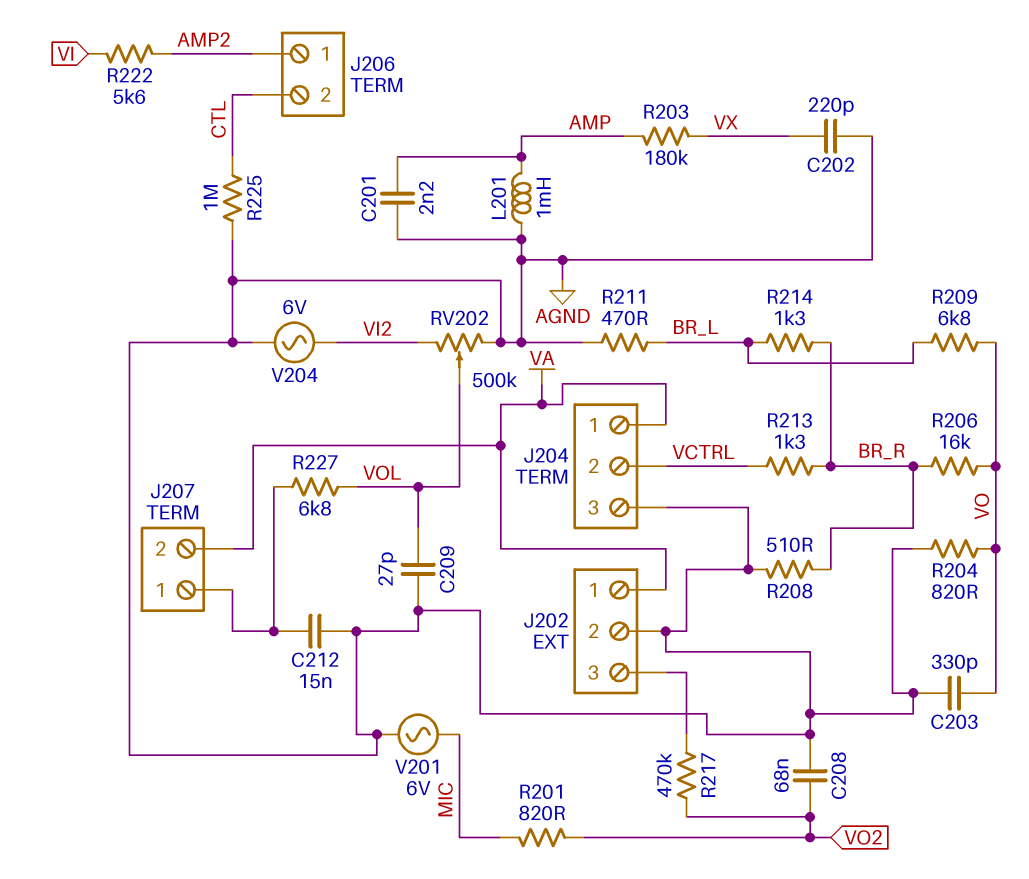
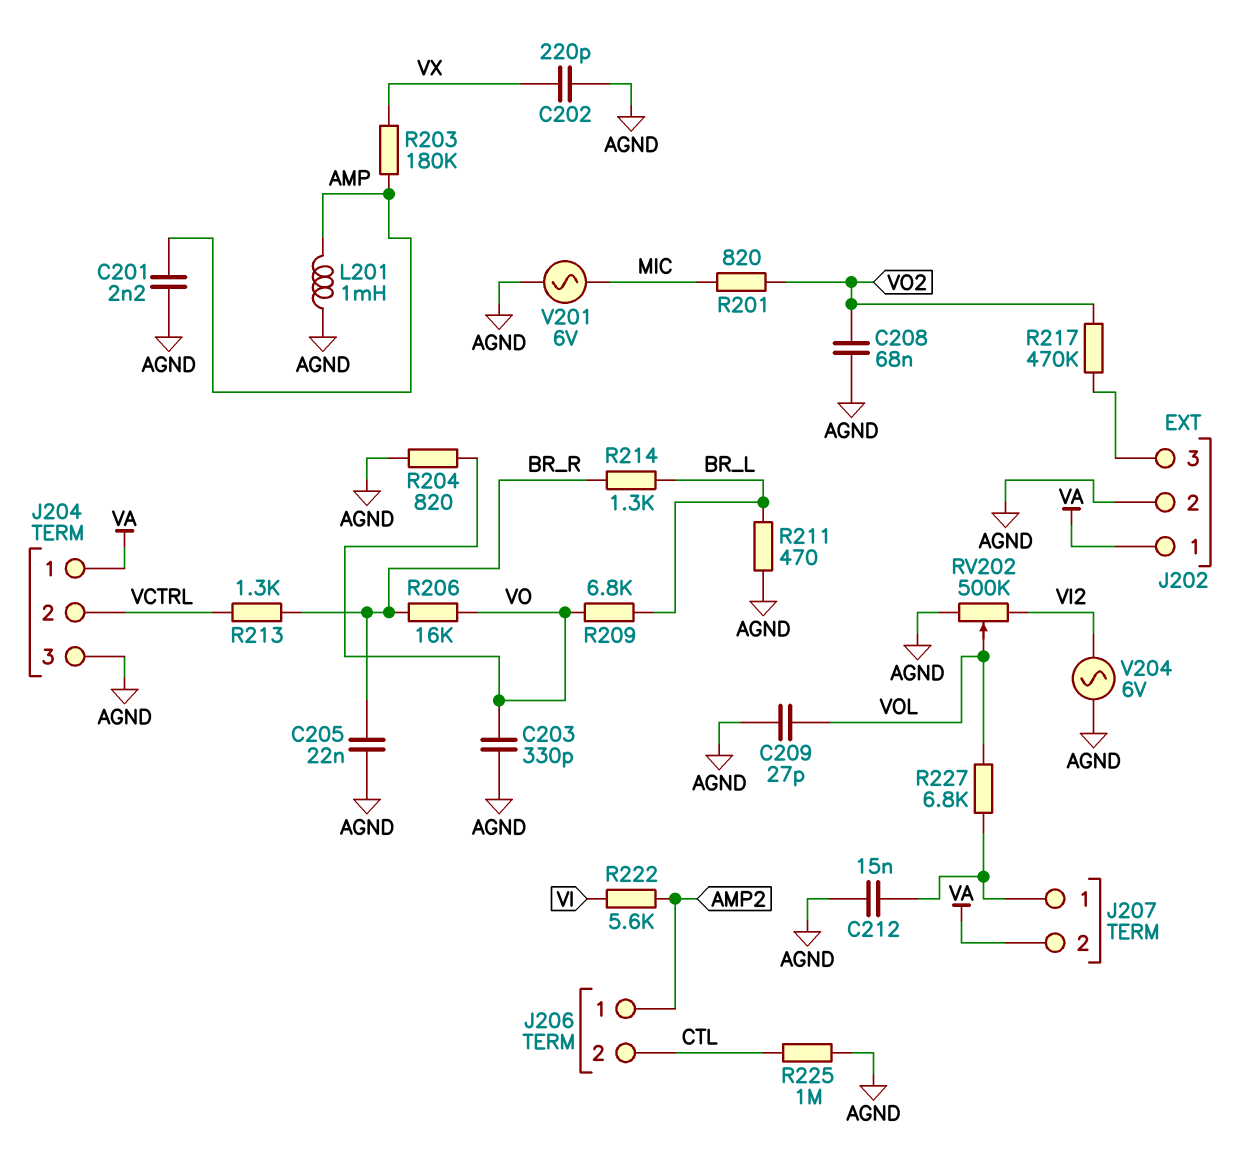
C205: none -> 22nF (AGND, BR_R)
R208: 510 (AGND, BR_R) -> none

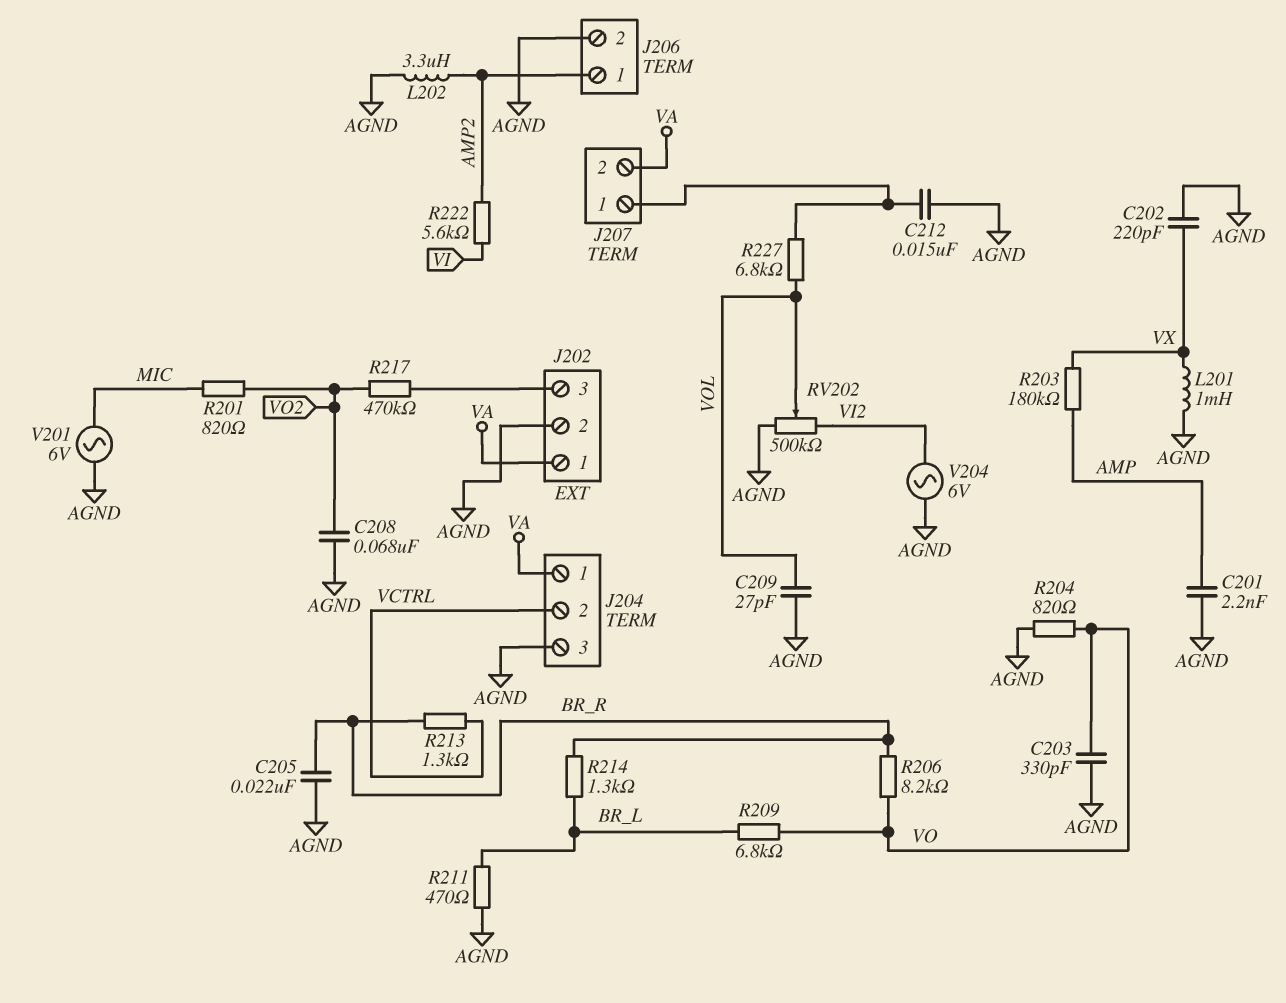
J206 pin 2: CTL -> AGND
L201: 1mH (AGND, AMP) -> 1mH (AGND, VX)
L202: none -> 3.3uH (AGND, AMP2)
R206: 16k (BR_R, VO) -> 8.2k (BR_R, VO)
R225: 1M (AGND, CTL) -> none

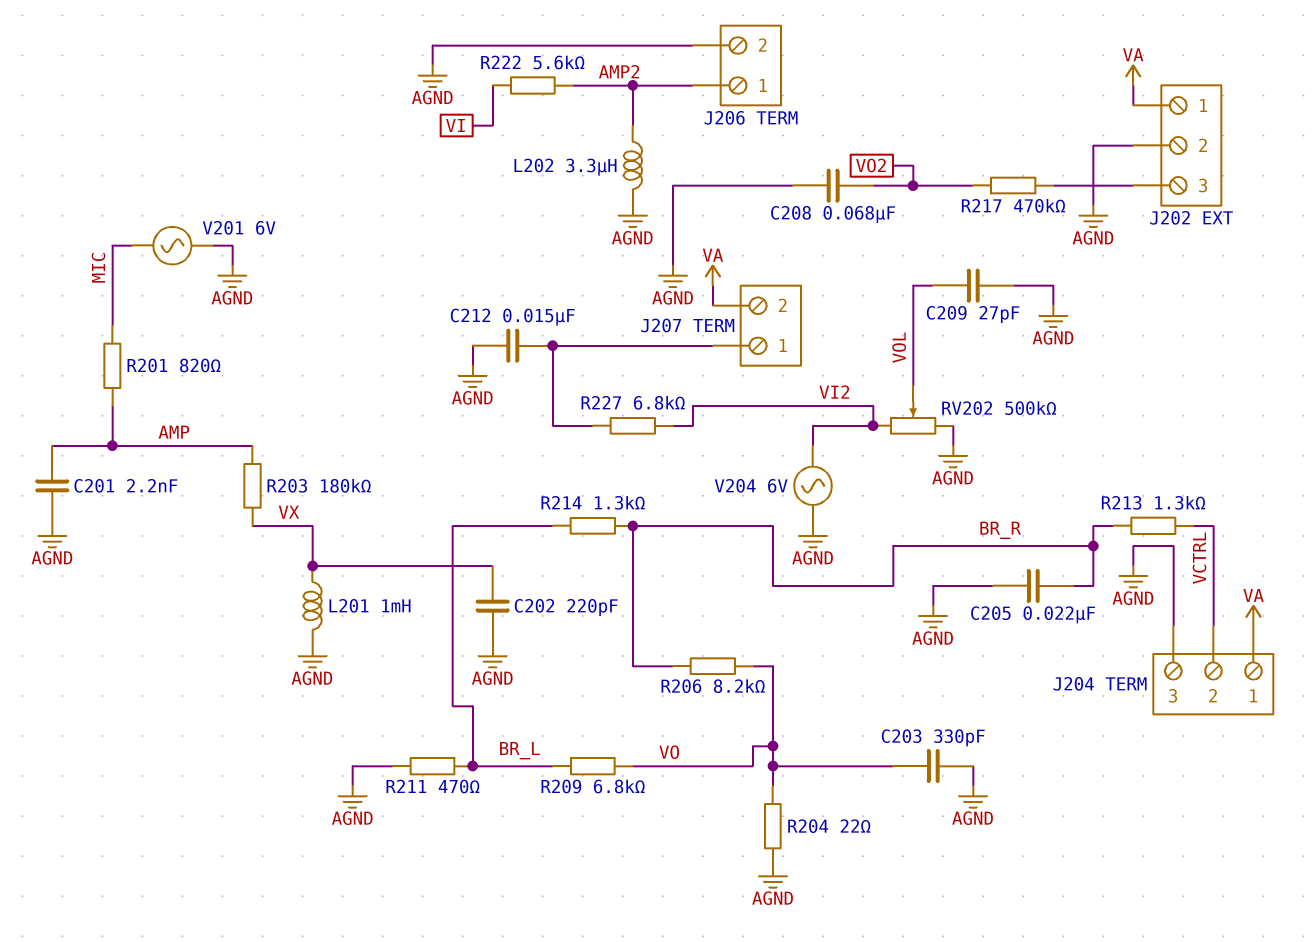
R201: 820 (MIC, VO2) -> 820 (AMP, MIC)
R204: 820 (AGND, VO) -> 22 (AGND, VO)
R227: 6.8k (J207/1, VOL) -> 6.8k (J207/1, VI2)

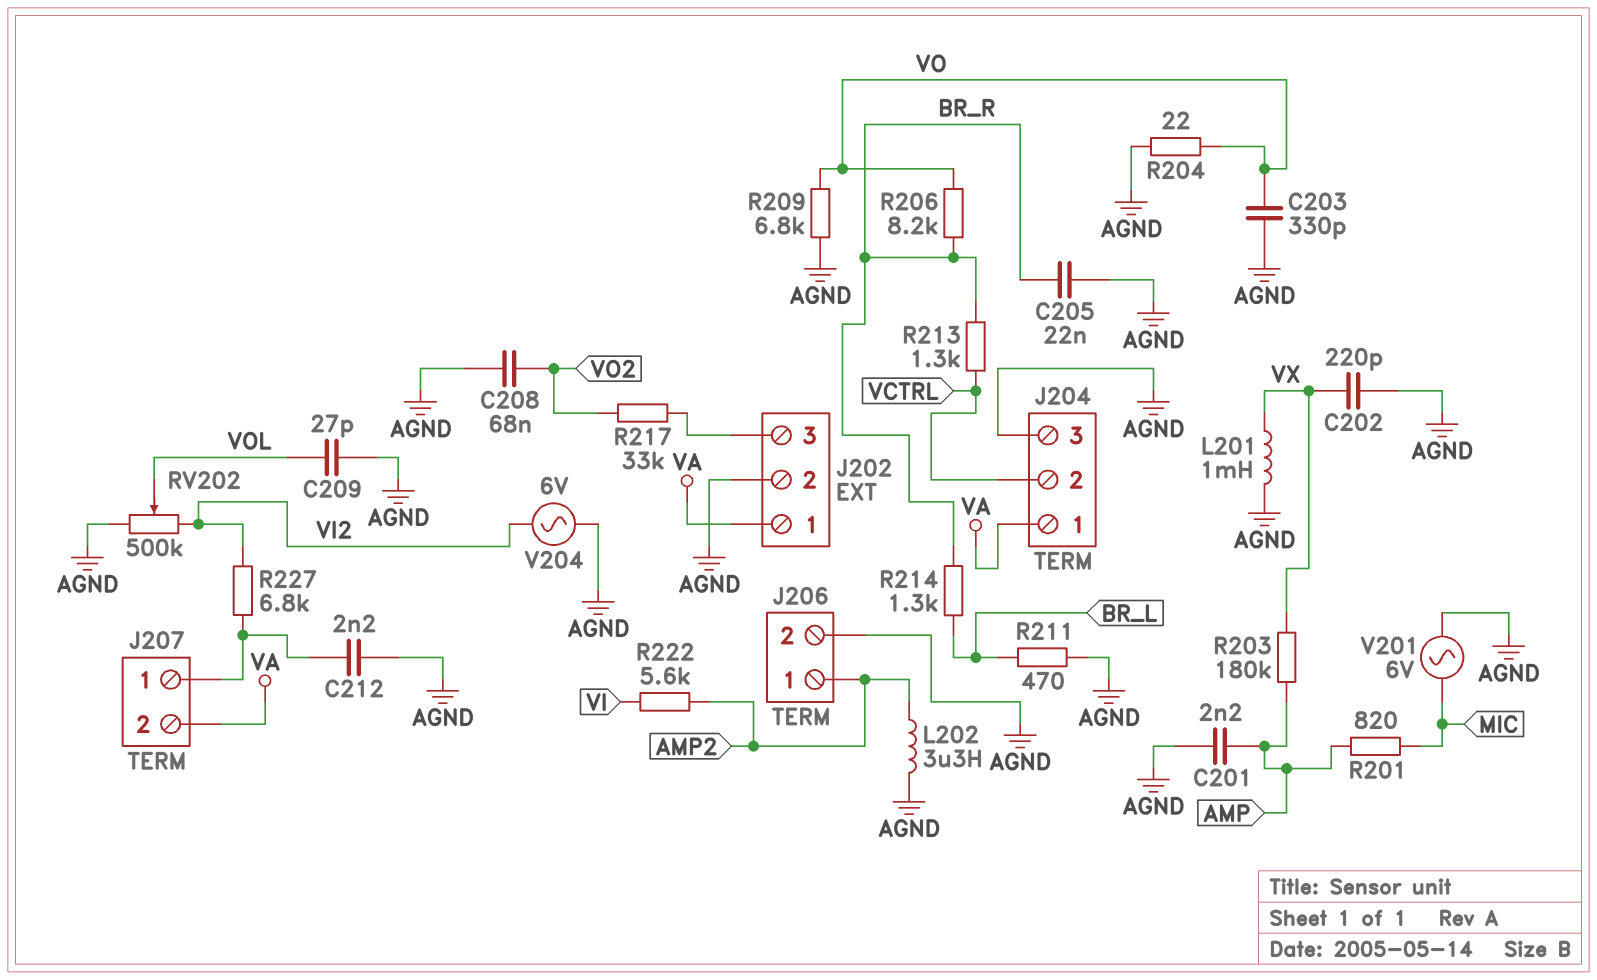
C212: 15nF (AGND, J207/1) -> 2.2nF (AGND, J207/1)
R209: 6.8k (BR_L, VO) -> 6.8k (AGND, VO)
R217: 470k (J202/3, VO2) -> 33k (J202/3, VO2)

